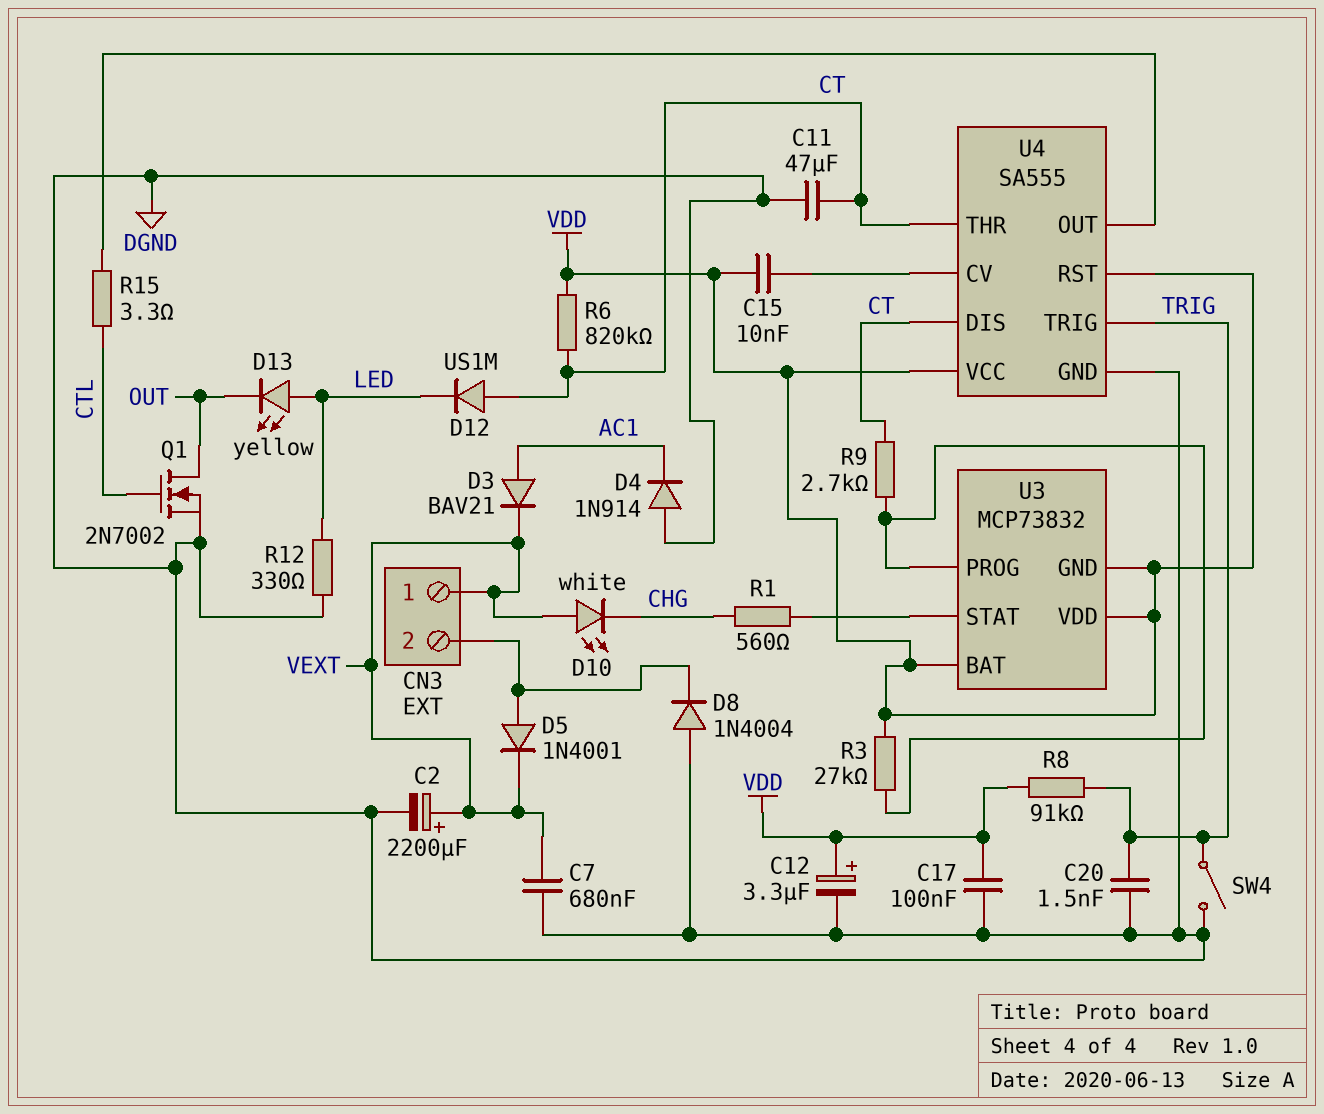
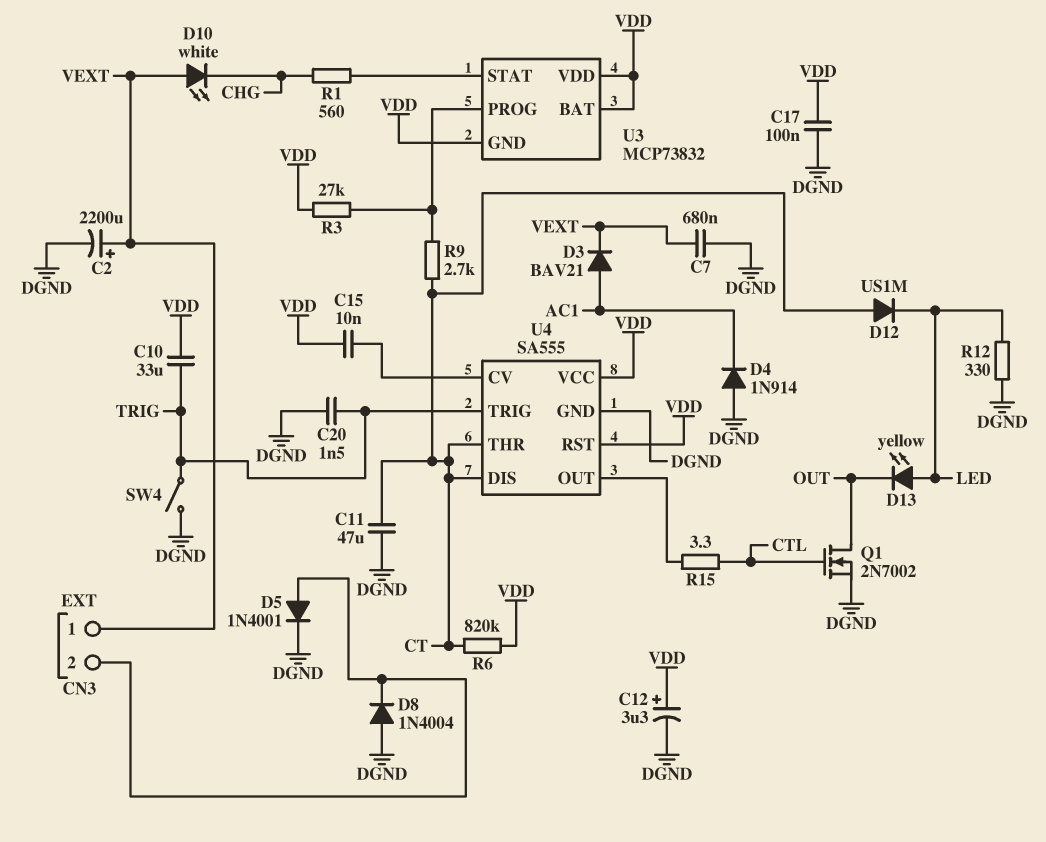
C10: none -> 33uF (TRIG, VDD)
D5: diode 1N4001 (A CN3/2, K VEXT) -> diode 1N4001 (A CN3/2, K DGND)
R8: 91k (TRIG, VDD) -> none

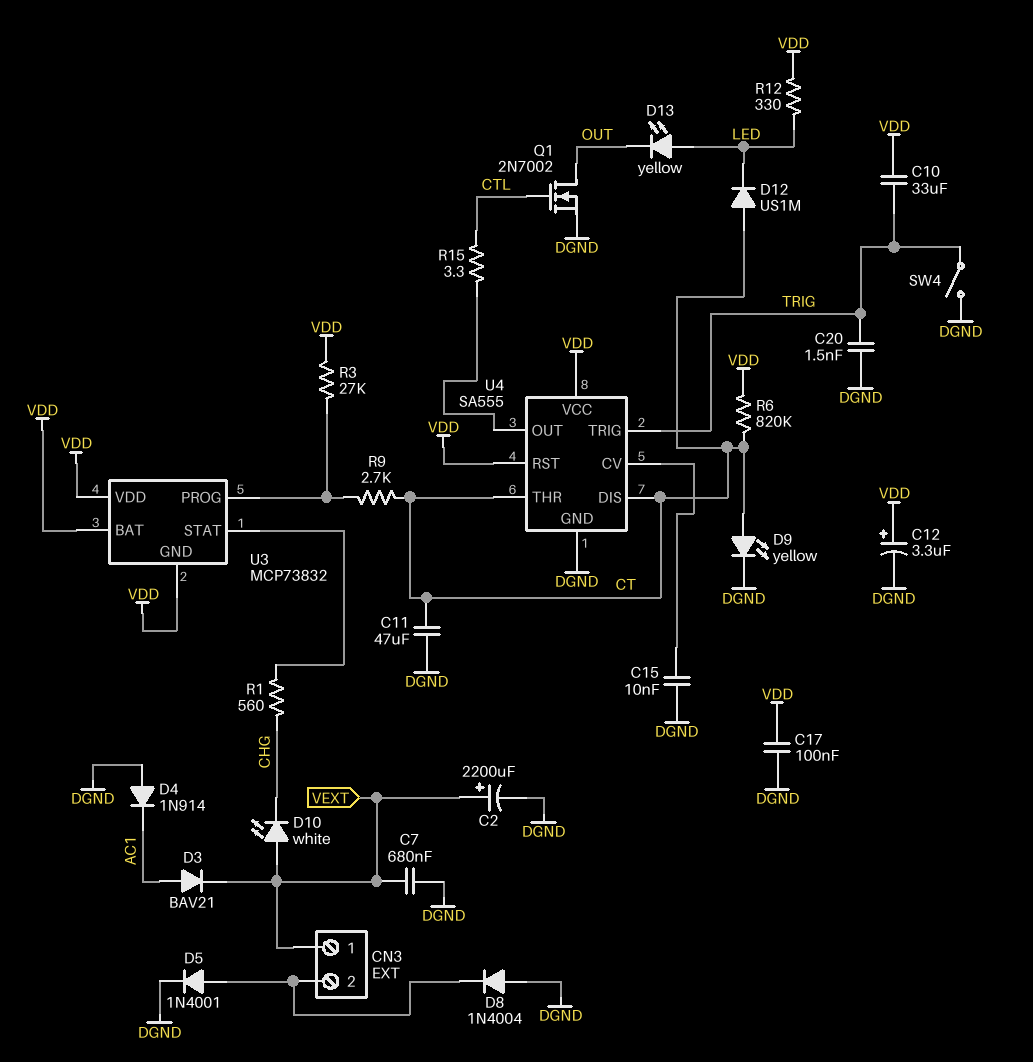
C15: 10nF (U4/CV, VDD) -> 10nF (DGND, U4/CV)
D9: none -> LED yellow (A CT, K DGND)
R12: 330 (DGND, LED) -> 330 (LED, VDD)

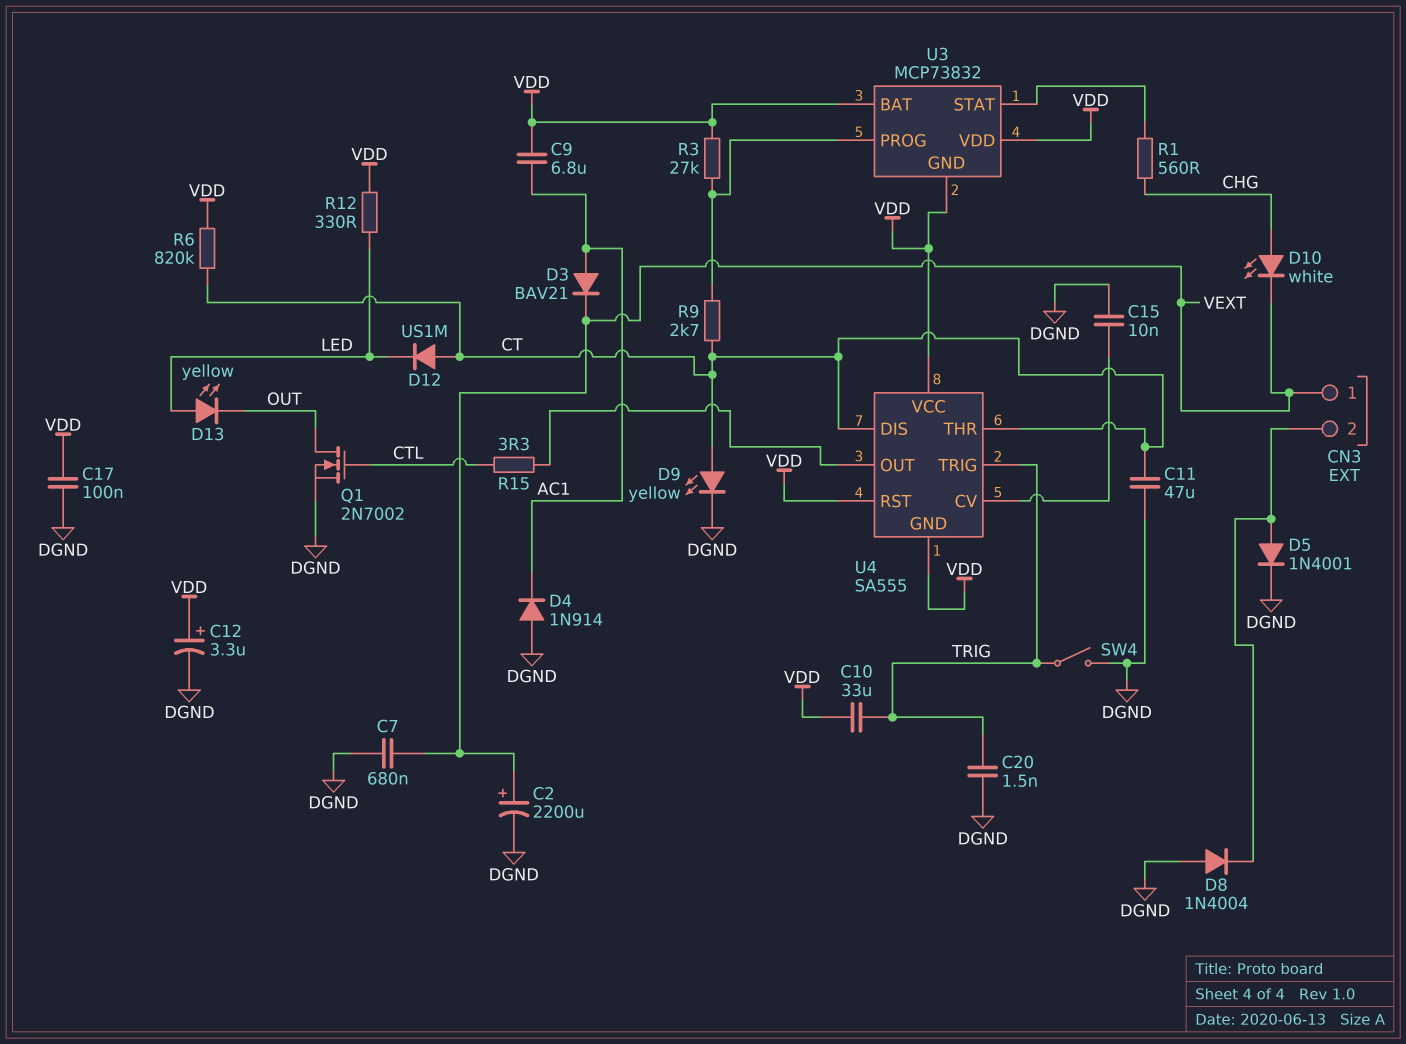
C9: none -> 6.8uF (AC1, VDD)
D10: LED white (A VEXT, K CHG) -> LED white (A CHG, K VEXT)
U4 pin GND: DGND -> VDD

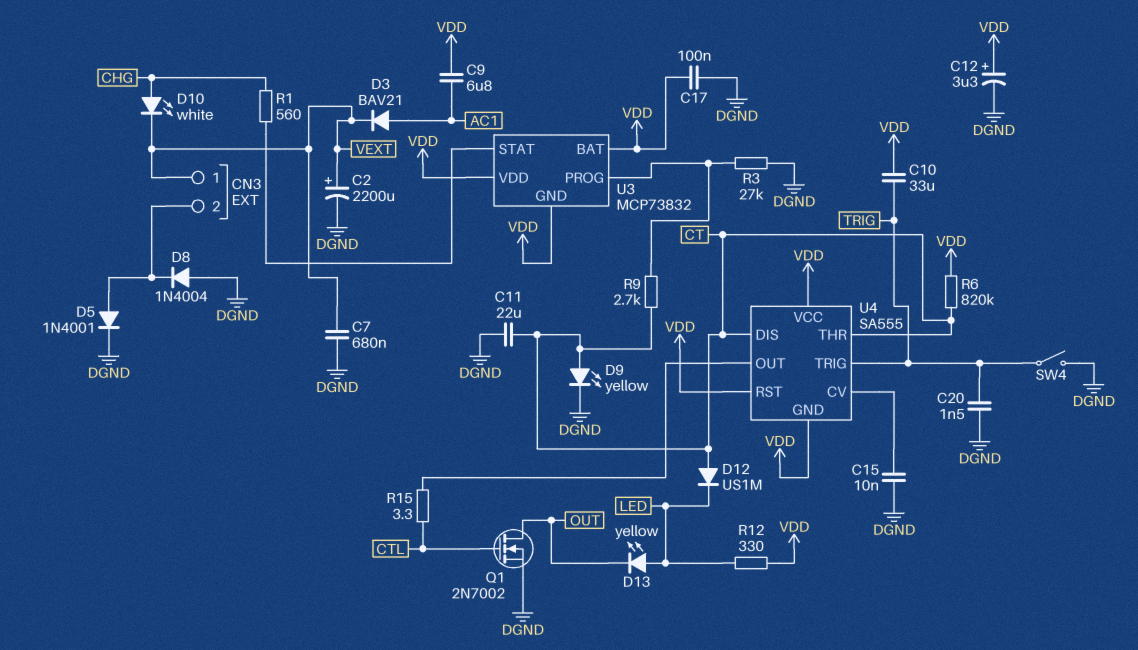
C11: 47uF (CT, DGND) -> 22uF (CT, DGND)
D4: diode 1N914 (A DGND, K AC1) -> none
R3: 27k (U3/PROG, VDD) -> 27k (DGND, U3/PROG)

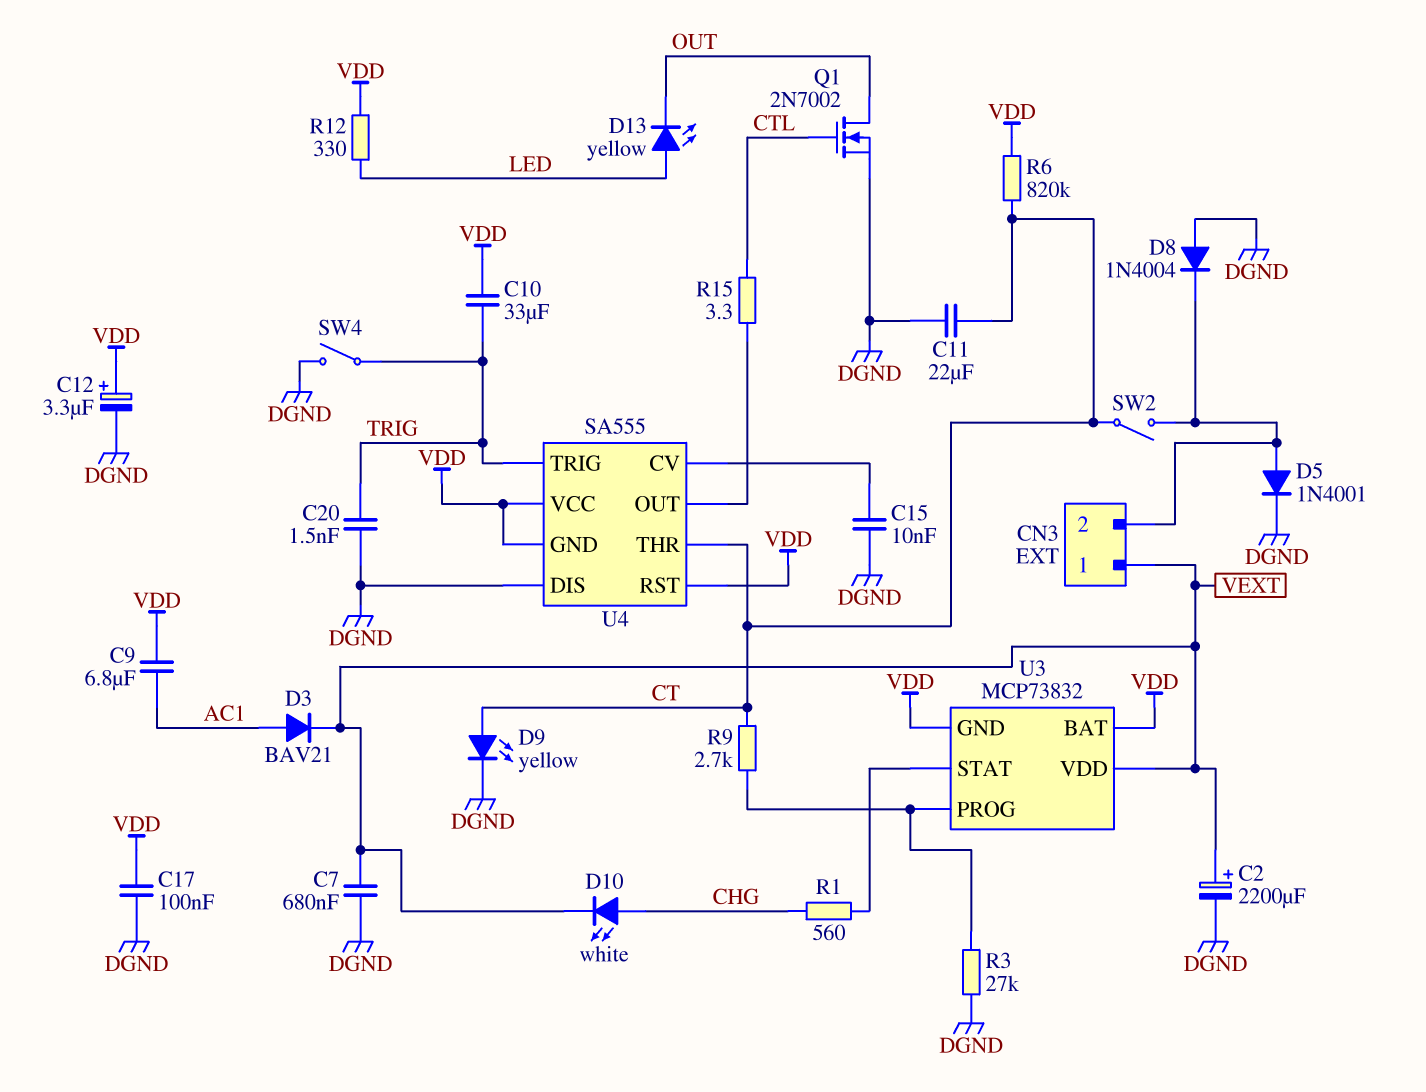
D12: diode US1M (A CT, K LED) -> none
SW2: none -> switch (CN3/2, CT)
U3 pin VDD: VDD -> VEXT
U4 pin DIS: CT -> DGND

